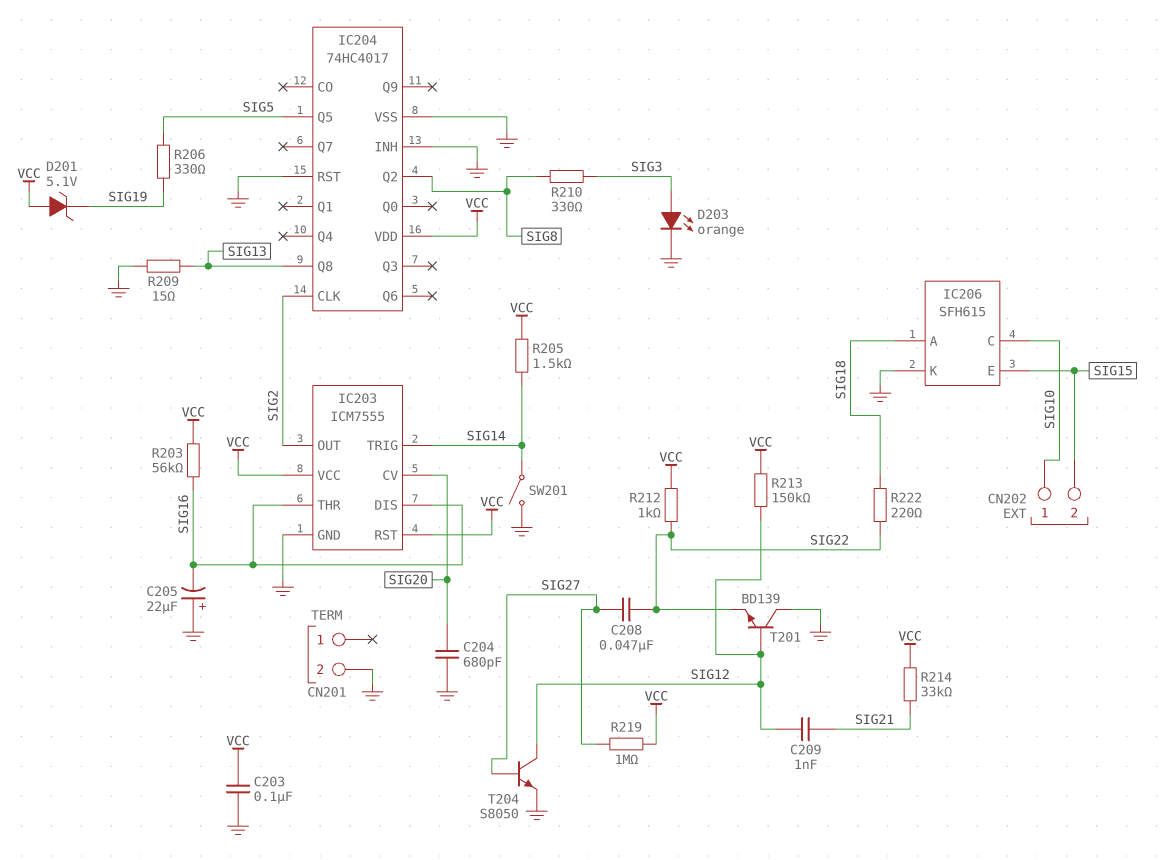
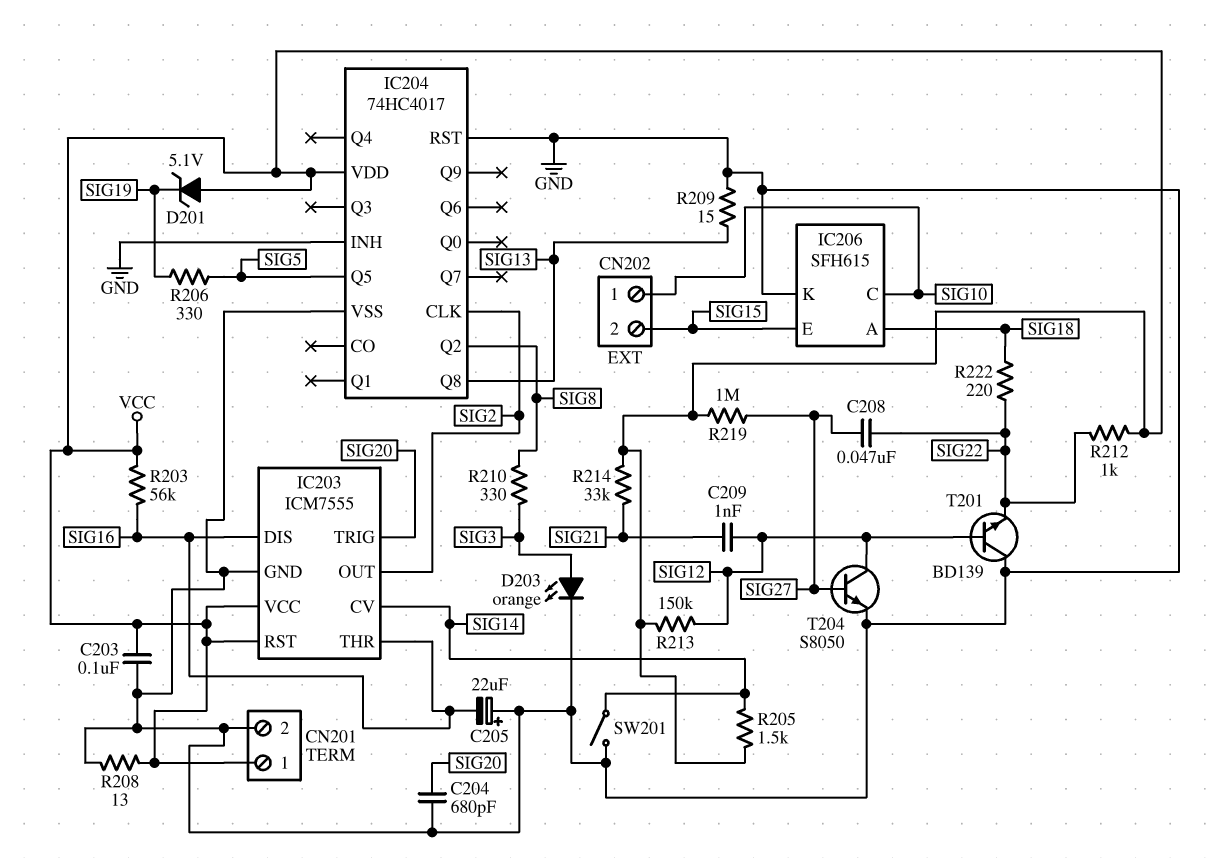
CN201 pin 1: none -> VCC
IC203 pin CV: SIG20 -> SIG14
IC203 pin TRIG: SIG14 -> SIG20
R208: none -> 13 (GND, VCC)

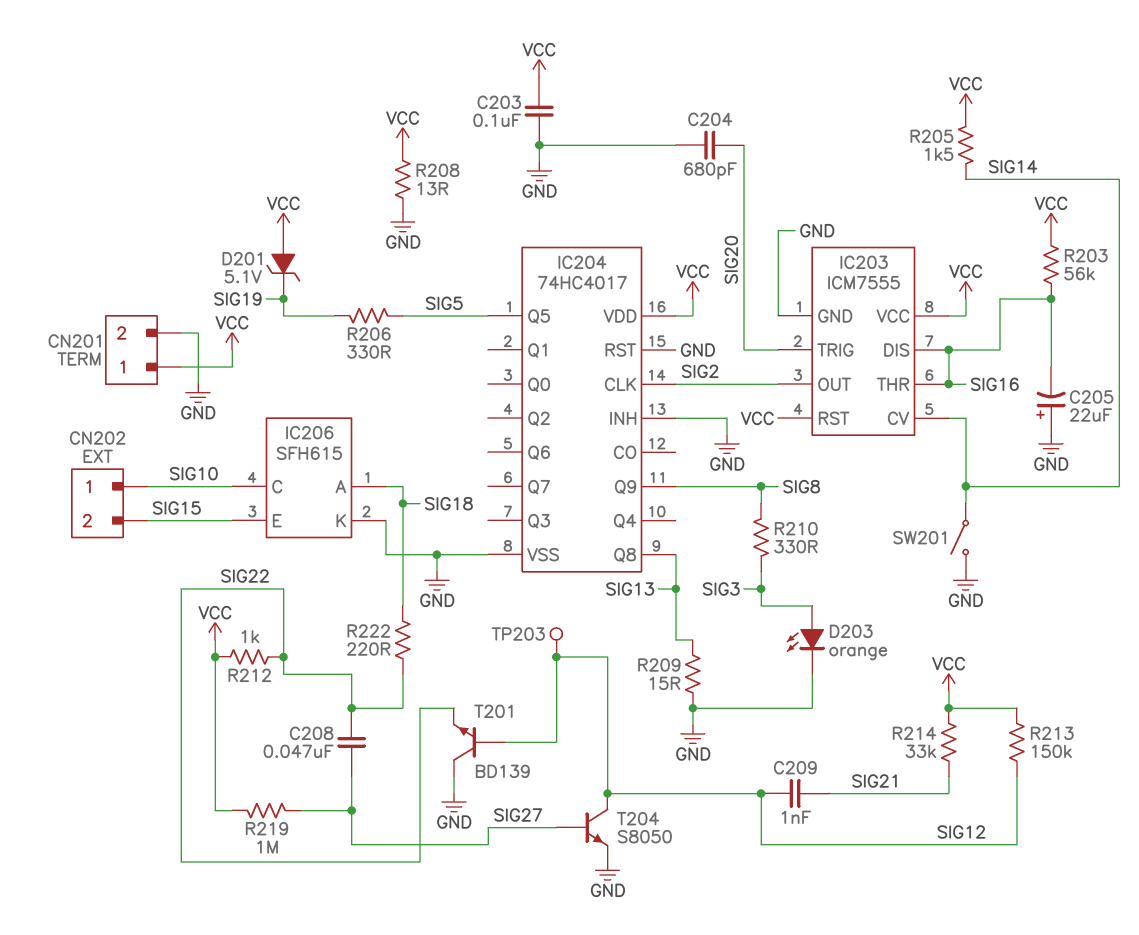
IC204 pin Q2: SIG8 -> none
IC204 pin Q9: none -> SIG8
TP203: none -> test point (SIG12)

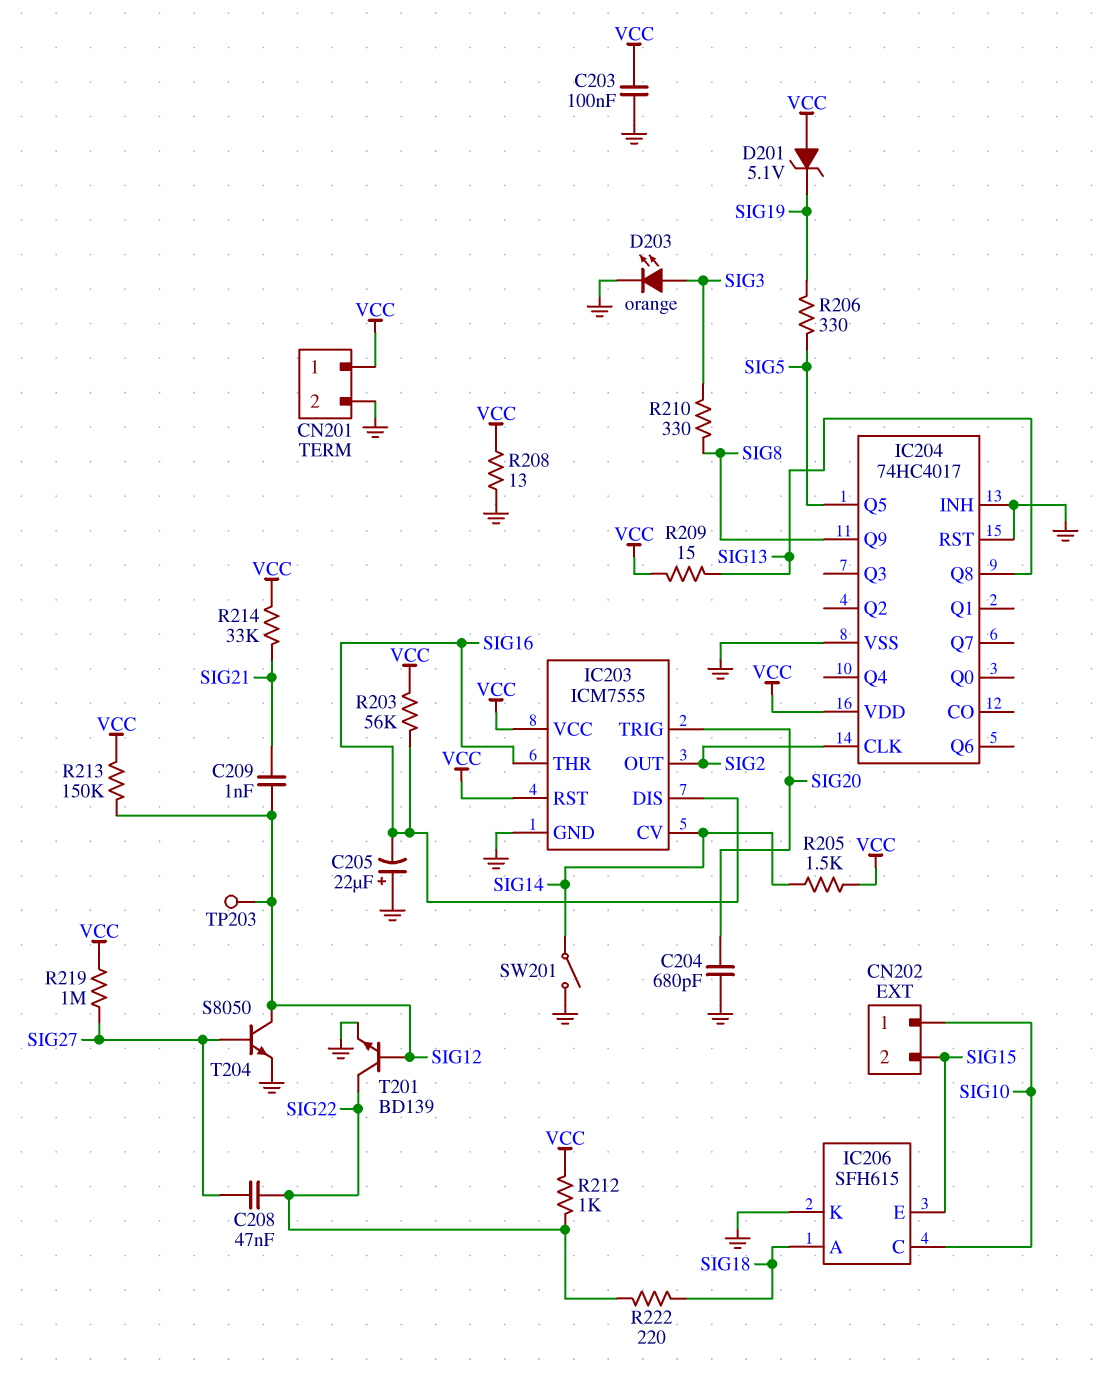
R209: 15 (GND, SIG13) -> 15 (SIG13, VCC)
T201: NPN BD139 (B SIG12, C GND, E SIG22) -> NPN BD139 (B SIG12, C SIG22, E GND)

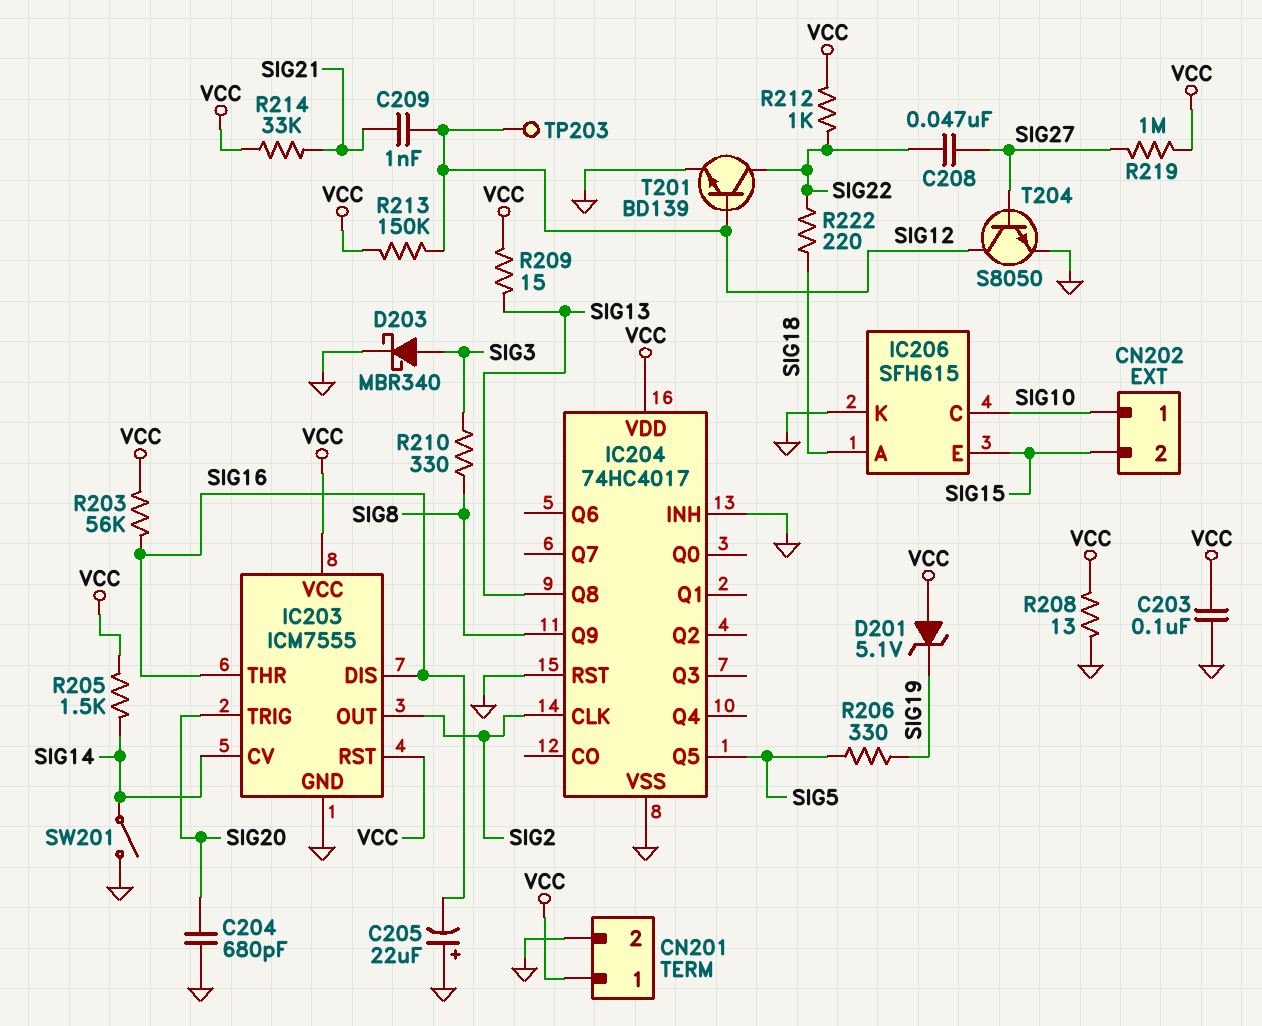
D203: LED orange (A SIG3, K GND) -> schottky MBR340 (A SIG3, K GND)

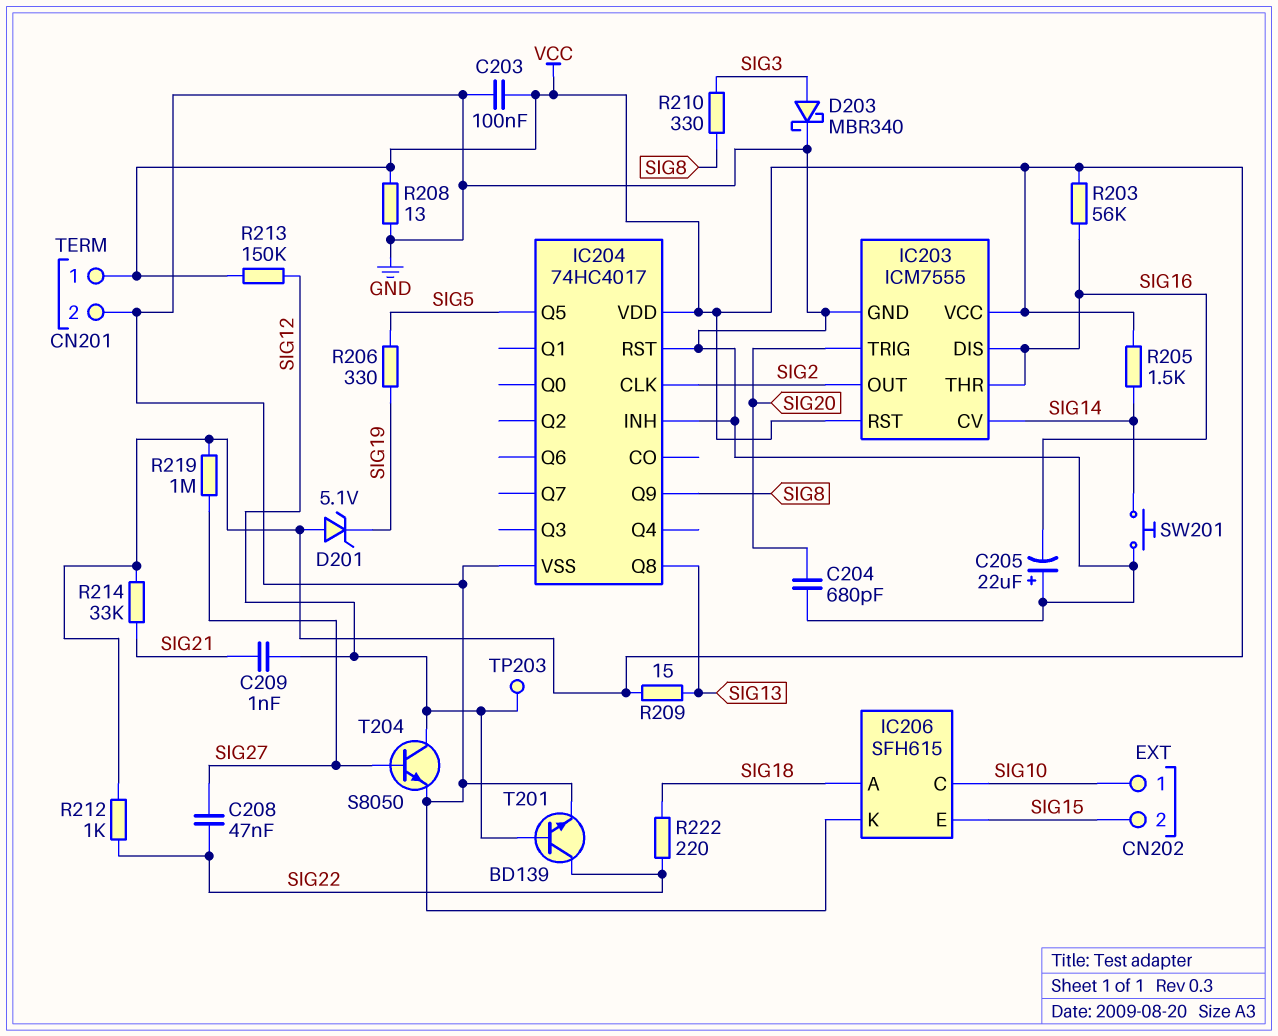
SW201: switch (GND, SIG14) -> button (GND, SIG14)

